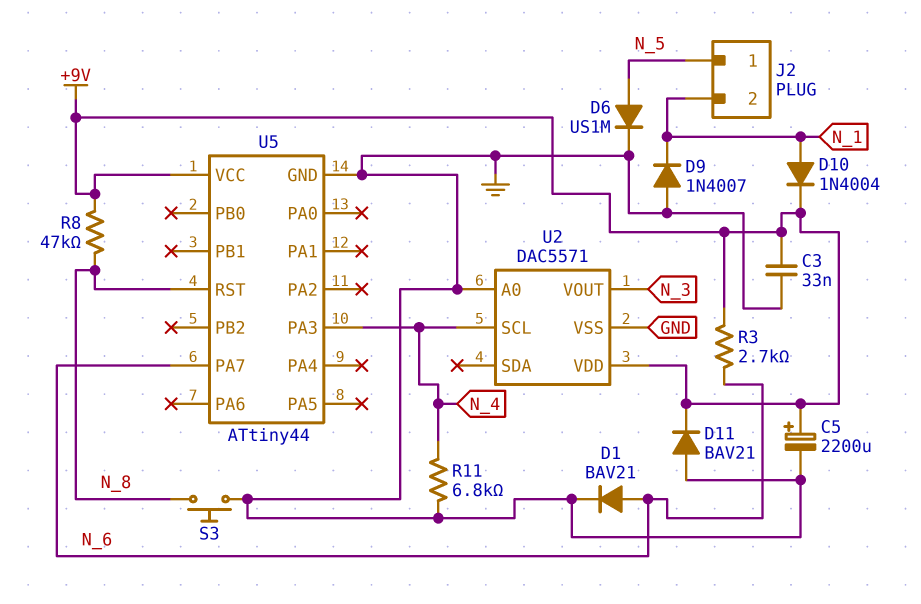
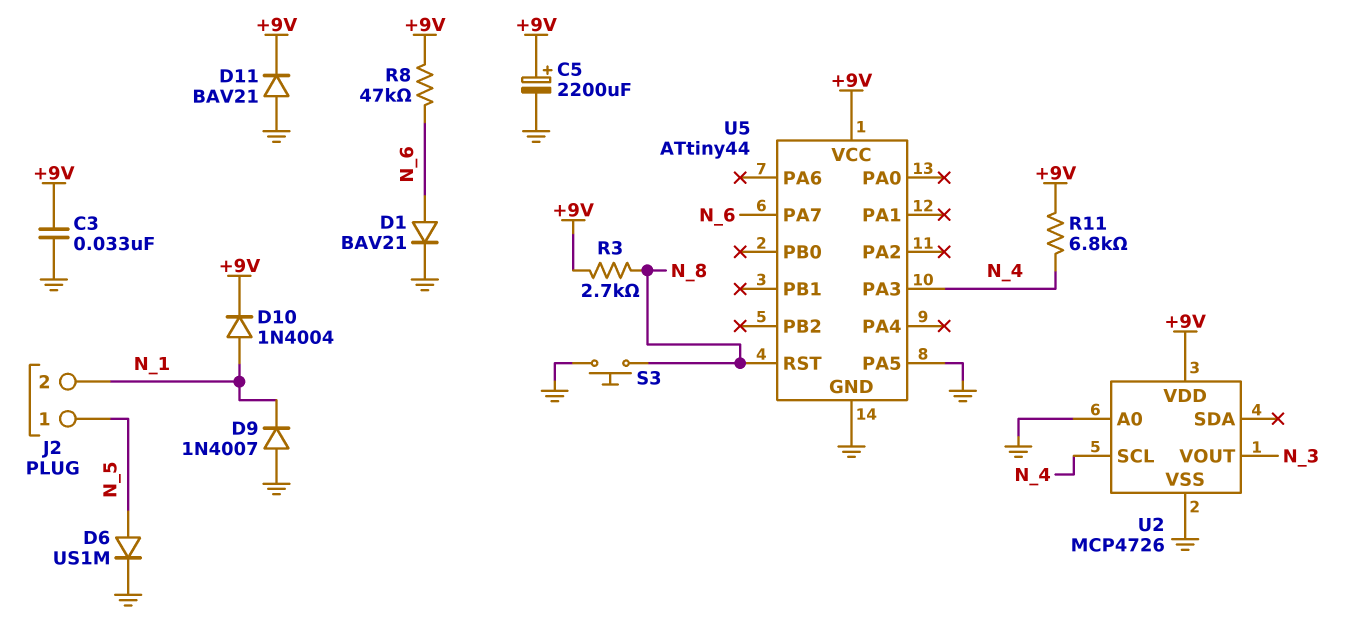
R3: 2.7k (+9V, N_6) -> 2.7k (+9V, N_8)
R8: 47k (+9V, N_8) -> 47k (+9V, N_6)
R11: 6.8k (GND, N_4) -> 6.8k (+9V, N_4)
U2: DAC5571 -> MCP4726
U5 pin PA5: none -> GND

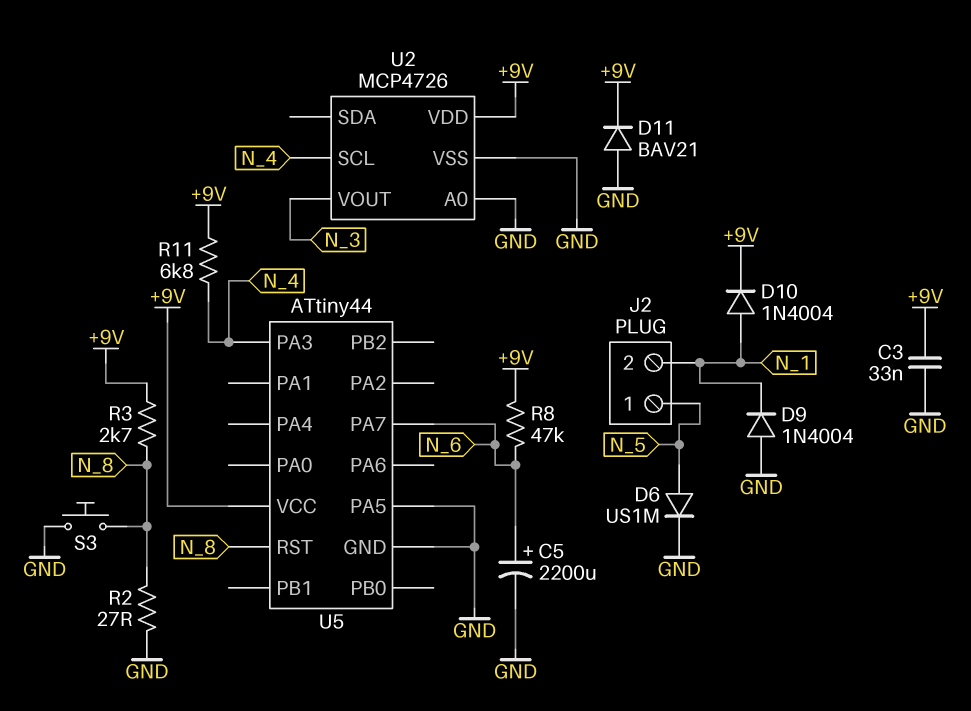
C5: 2200uF (plus +9V, minus GND) -> 2200uF (plus N_6, minus GND)
D1: diode BAV21 (A N_6, K GND) -> none
D9: diode 1N4007 (A GND, K N_1) -> diode 1N4004 (A GND, K N_1)
R2: none -> 27 (GND, N_8)

